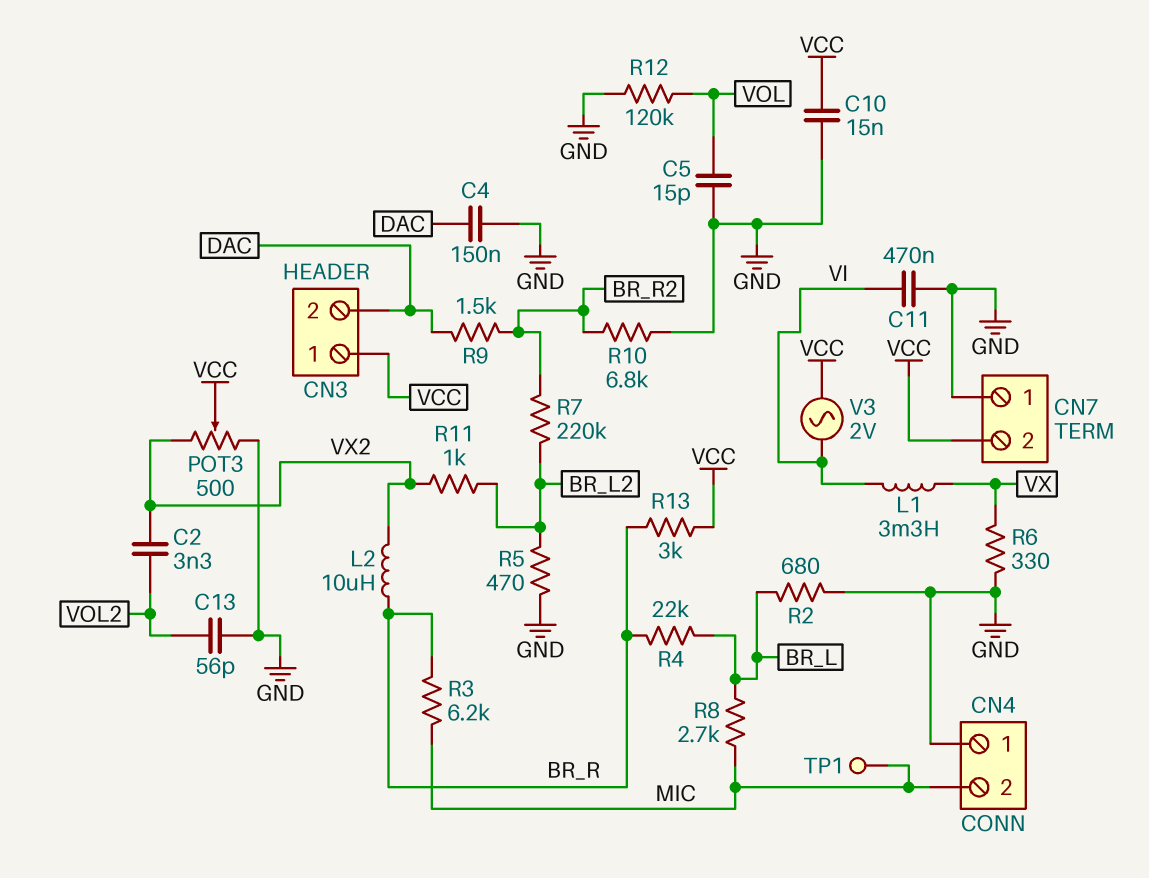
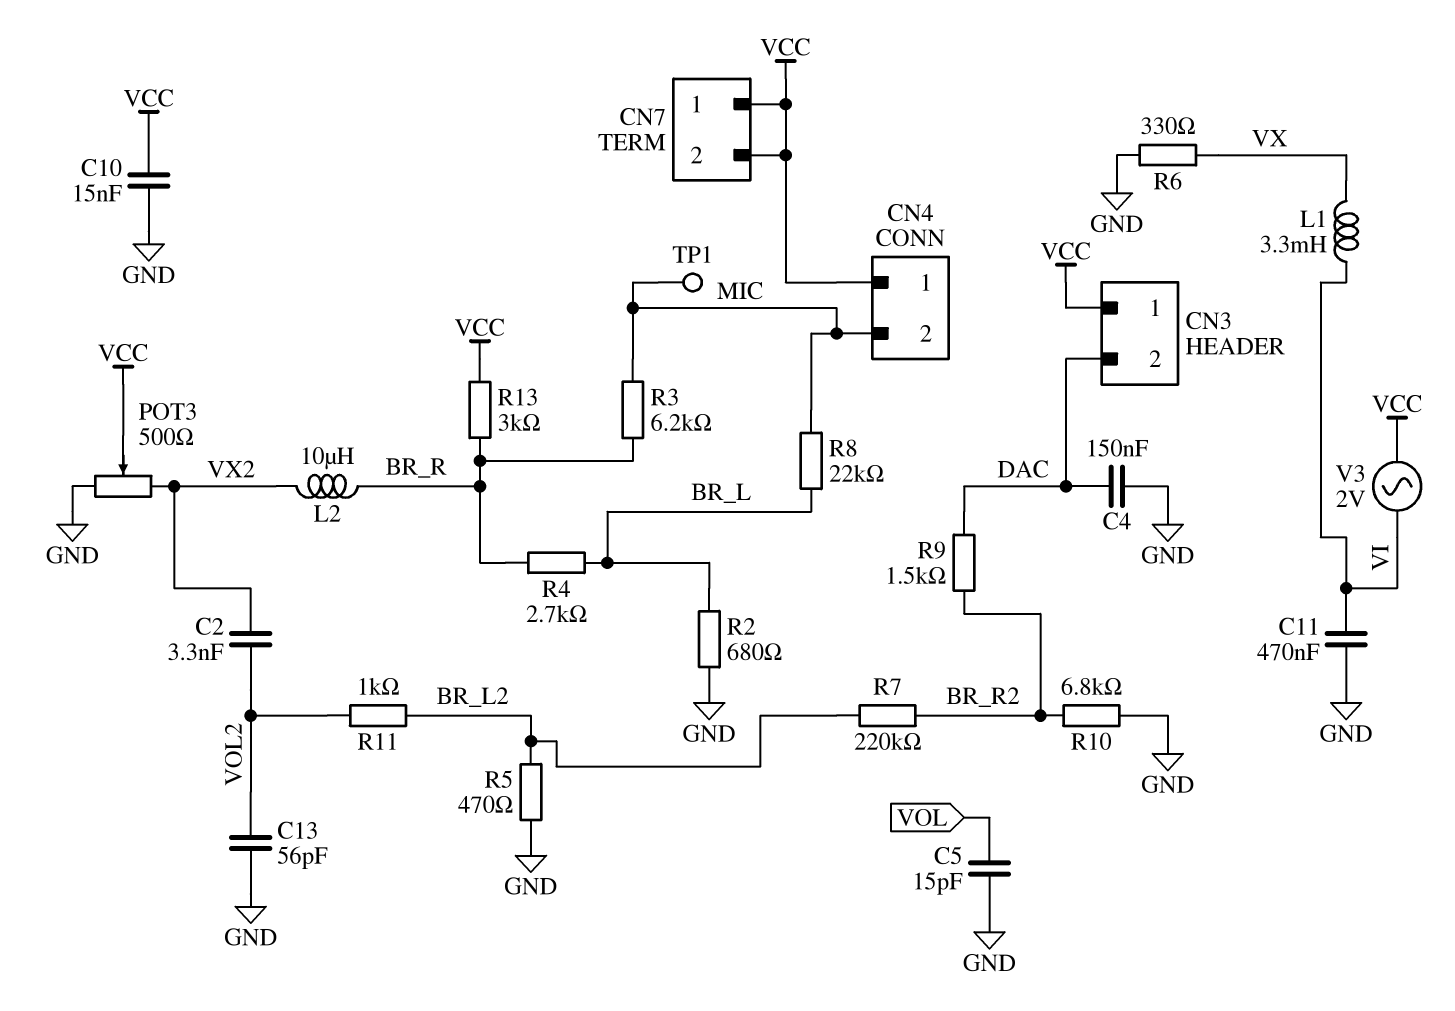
CN4 pin 1: GND -> VCC
CN7 pin 1: GND -> VCC
R4: 22k (BR_L, BR_R) -> 2.7k (BR_L, BR_R)
R8: 2.7k (BR_L, MIC) -> 22k (BR_L, MIC)
R11: 1k (BR_L2, VX2) -> 1k (BR_L2, VOL2)
R12: 120k (GND, VOL) -> none

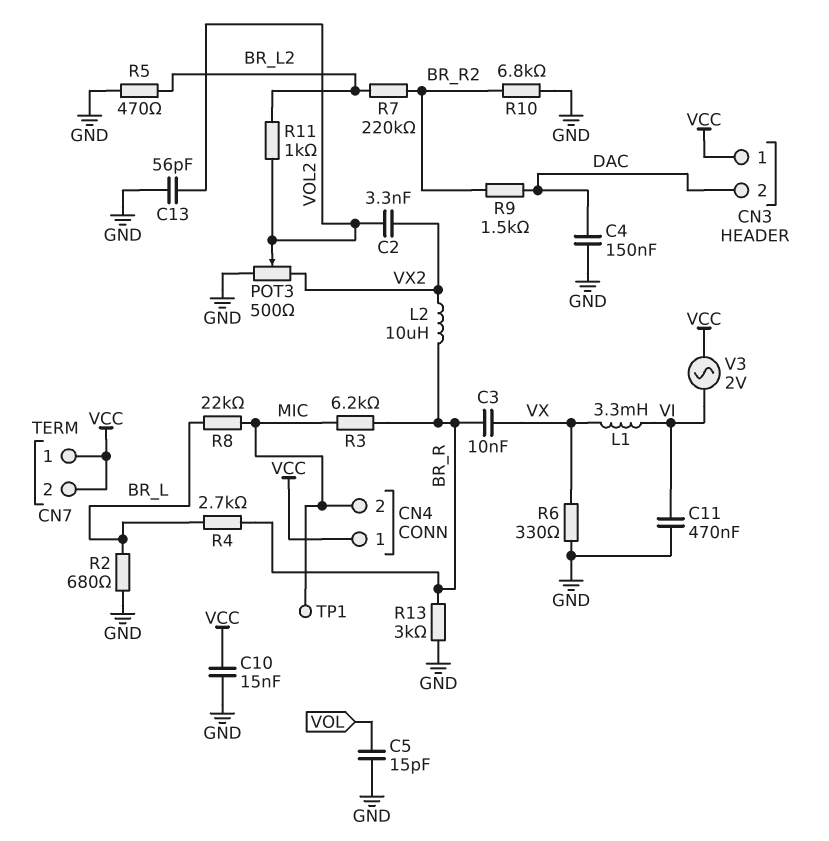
C3: none -> 10nF (BR_R, VX)
POT3: 500 (GND, VX2, wiper VCC) -> 500 (GND, VX2, wiper VOL2)
R13: 3k (BR_R, VCC) -> 3k (BR_R, GND)

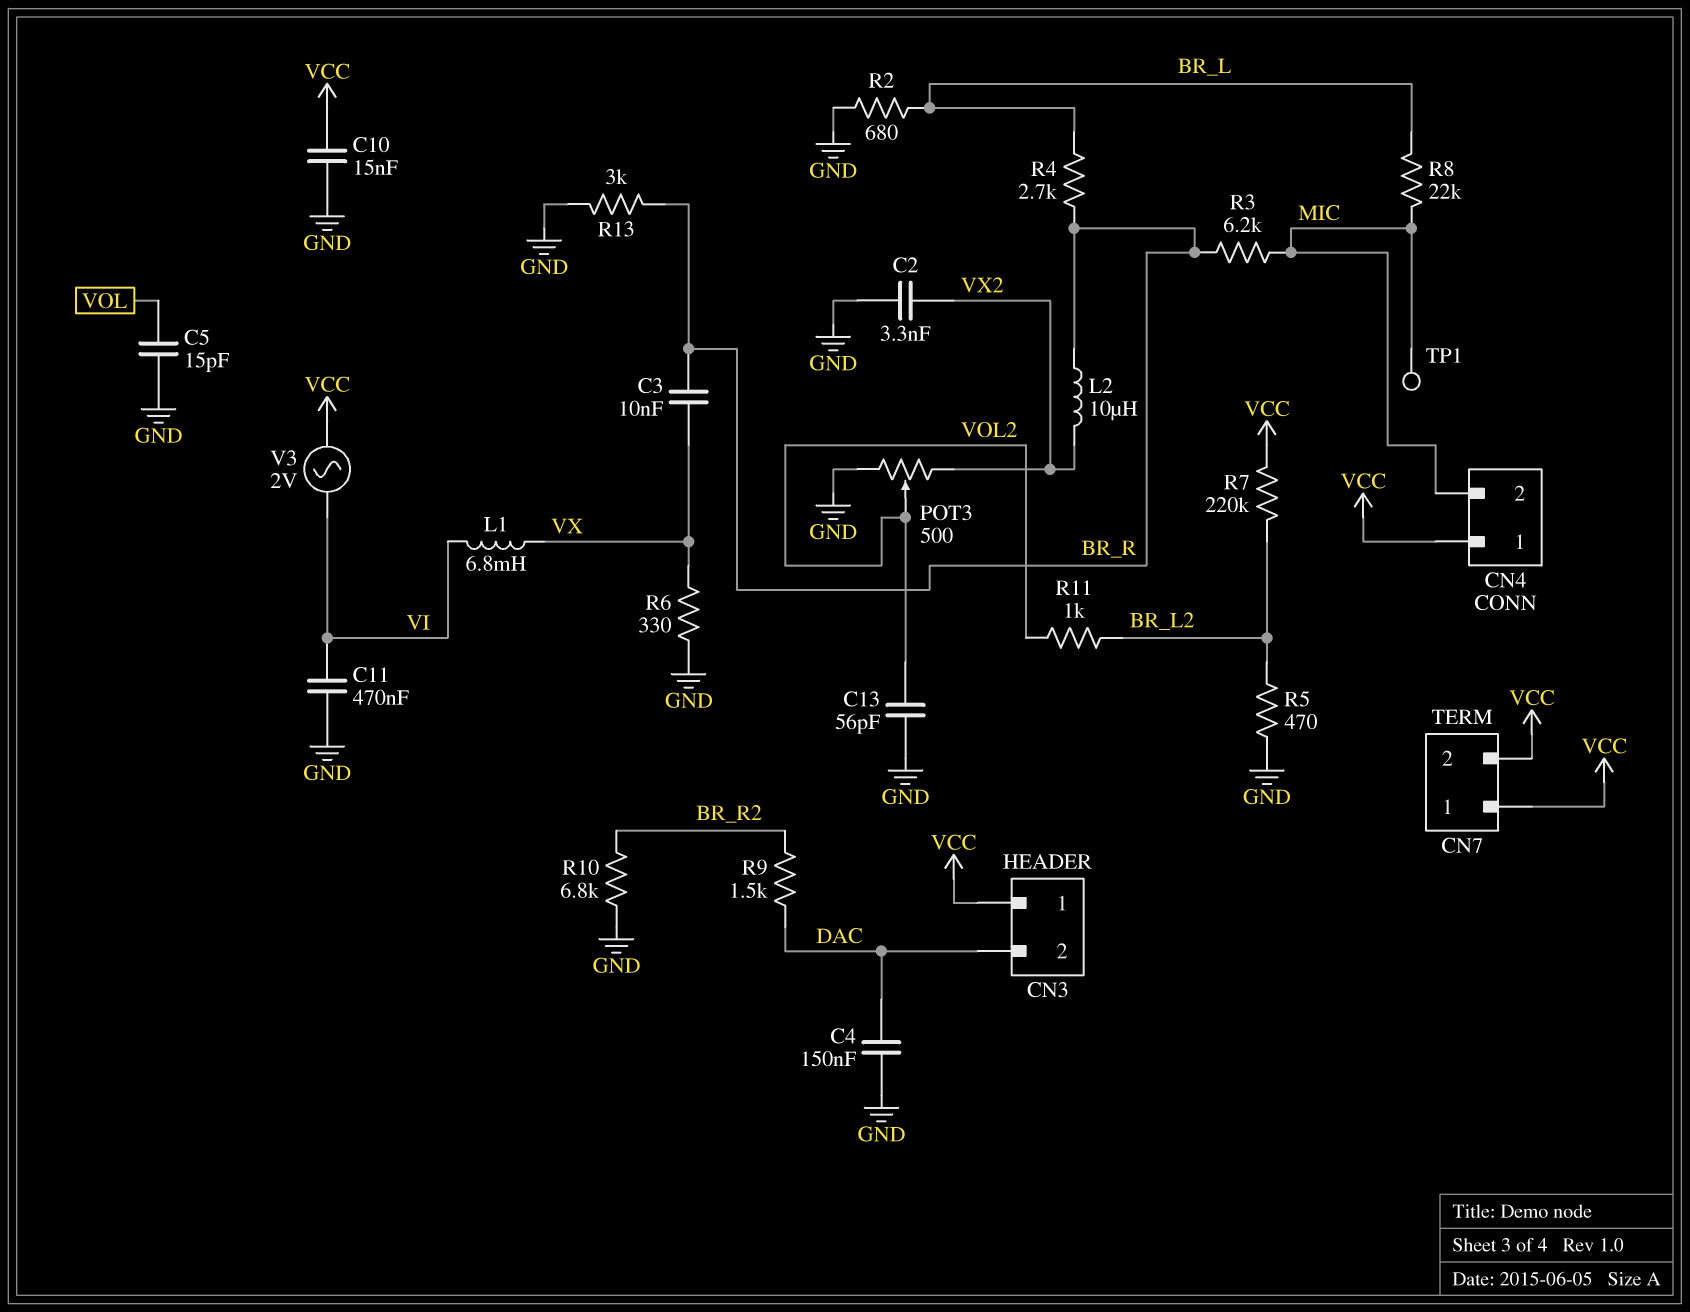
C2: 3.3nF (VOL2, VX2) -> 3.3nF (GND, VX2)
L1: 3.3mH (VI, VX) -> 6.8mH (VI, VX)
R7: 220k (BR_L2, BR_R2) -> 220k (BR_L2, VCC)

